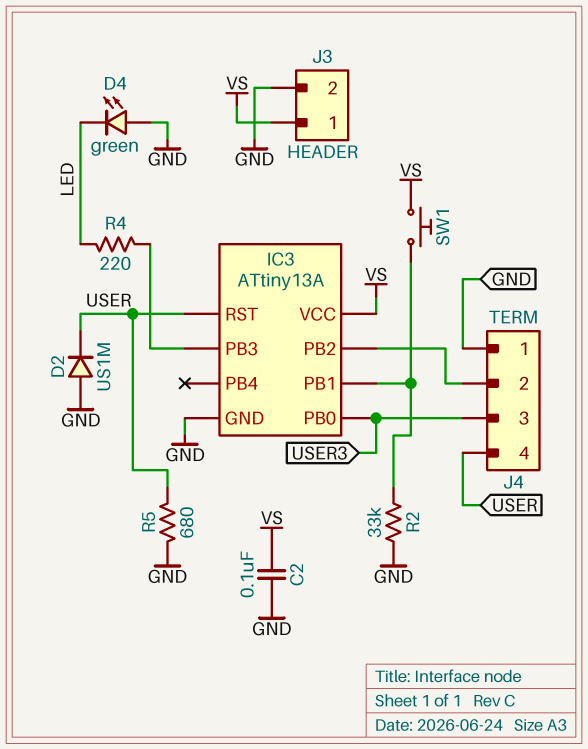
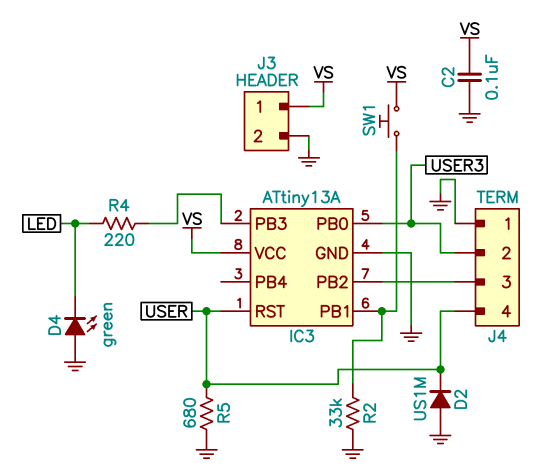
J4 pin 2: IC3/PB2 -> USER3
J4 pin 3: USER3 -> IC3/PB2

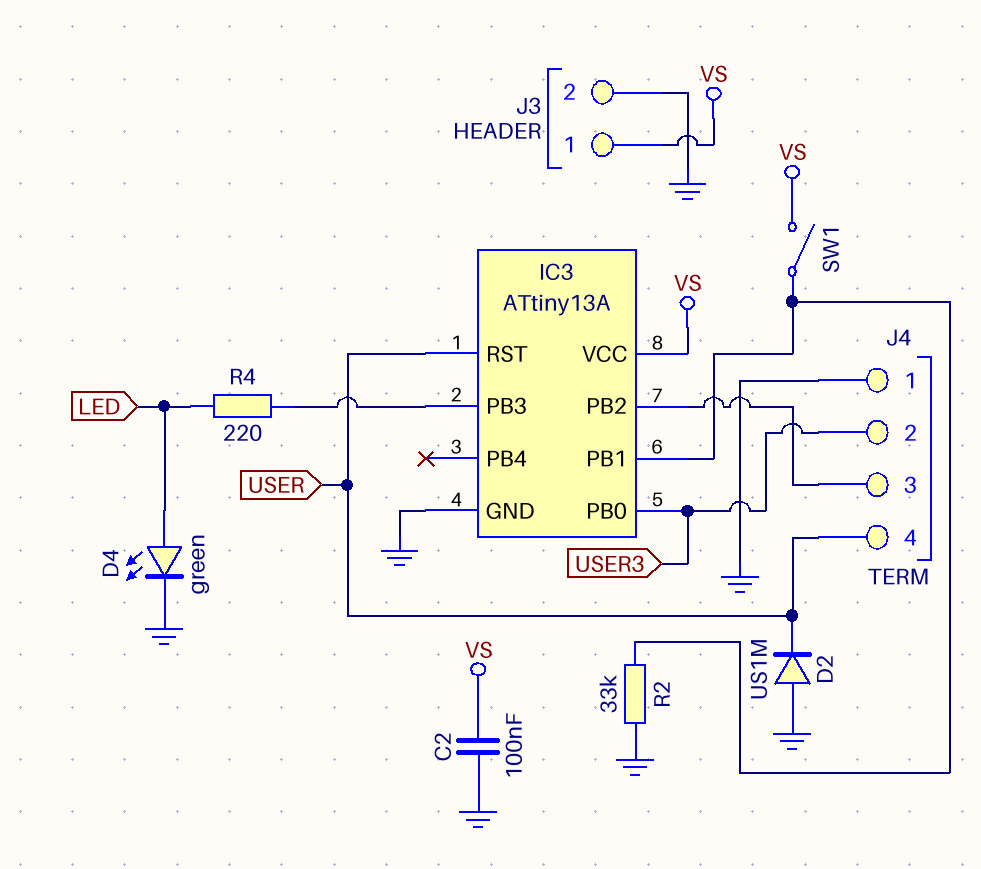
D4: LED green (A GND, K LED) -> LED green (A LED, K GND)
R5: 680 (GND, USER) -> none
SW1: button (IC3/PB1, VS) -> switch (IC3/PB1, VS)

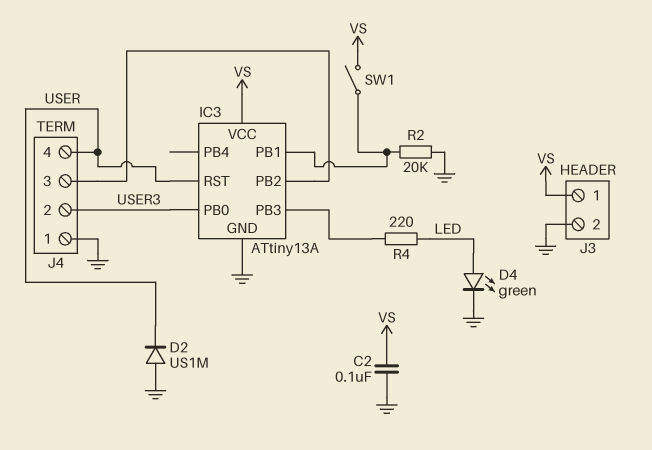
R2: 33k (GND, IC3/PB1) -> 20k (GND, IC3/PB1)

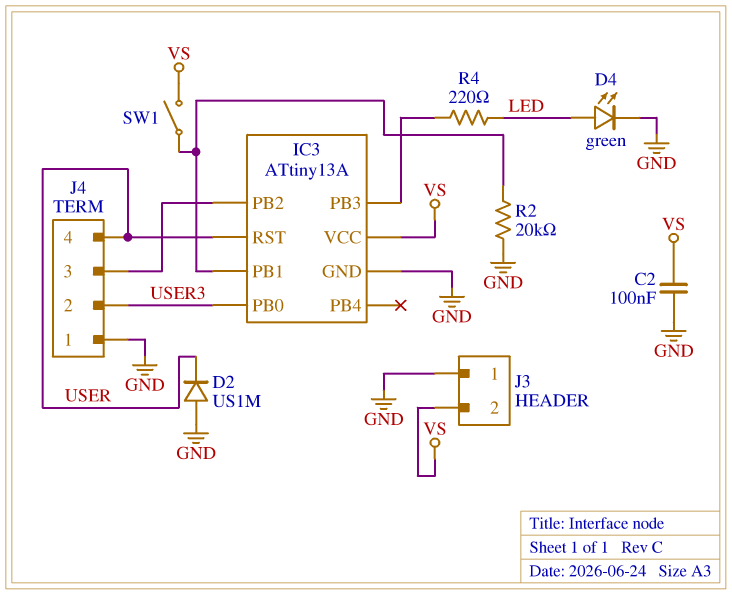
J3 pin 1: VS -> GND
J3 pin 2: GND -> VS

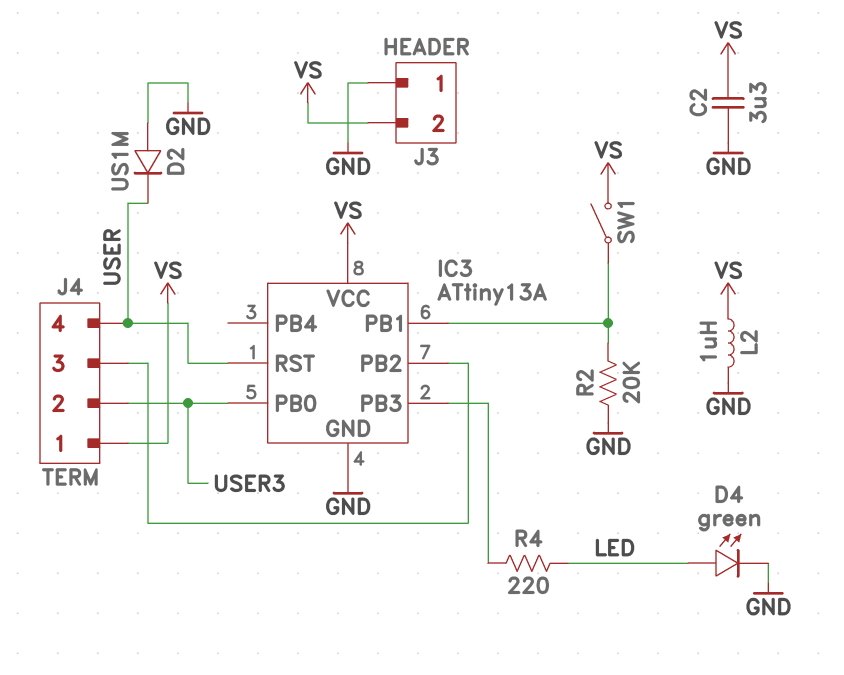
C2: 100nF (GND, VS) -> 3.3uF (GND, VS)
J4 pin 1: GND -> VS
L2: none -> 1uH (GND, VS)

